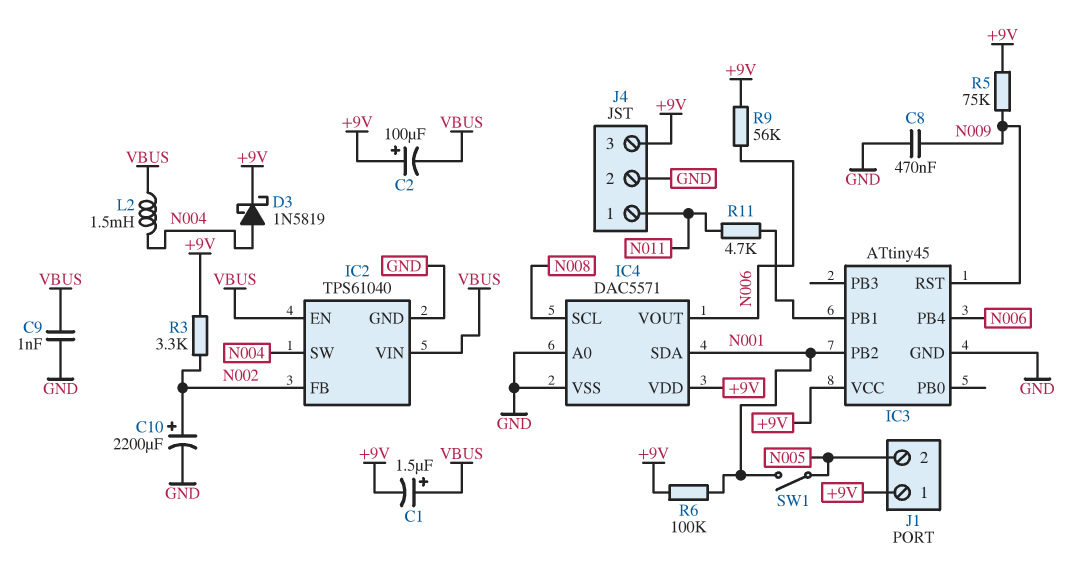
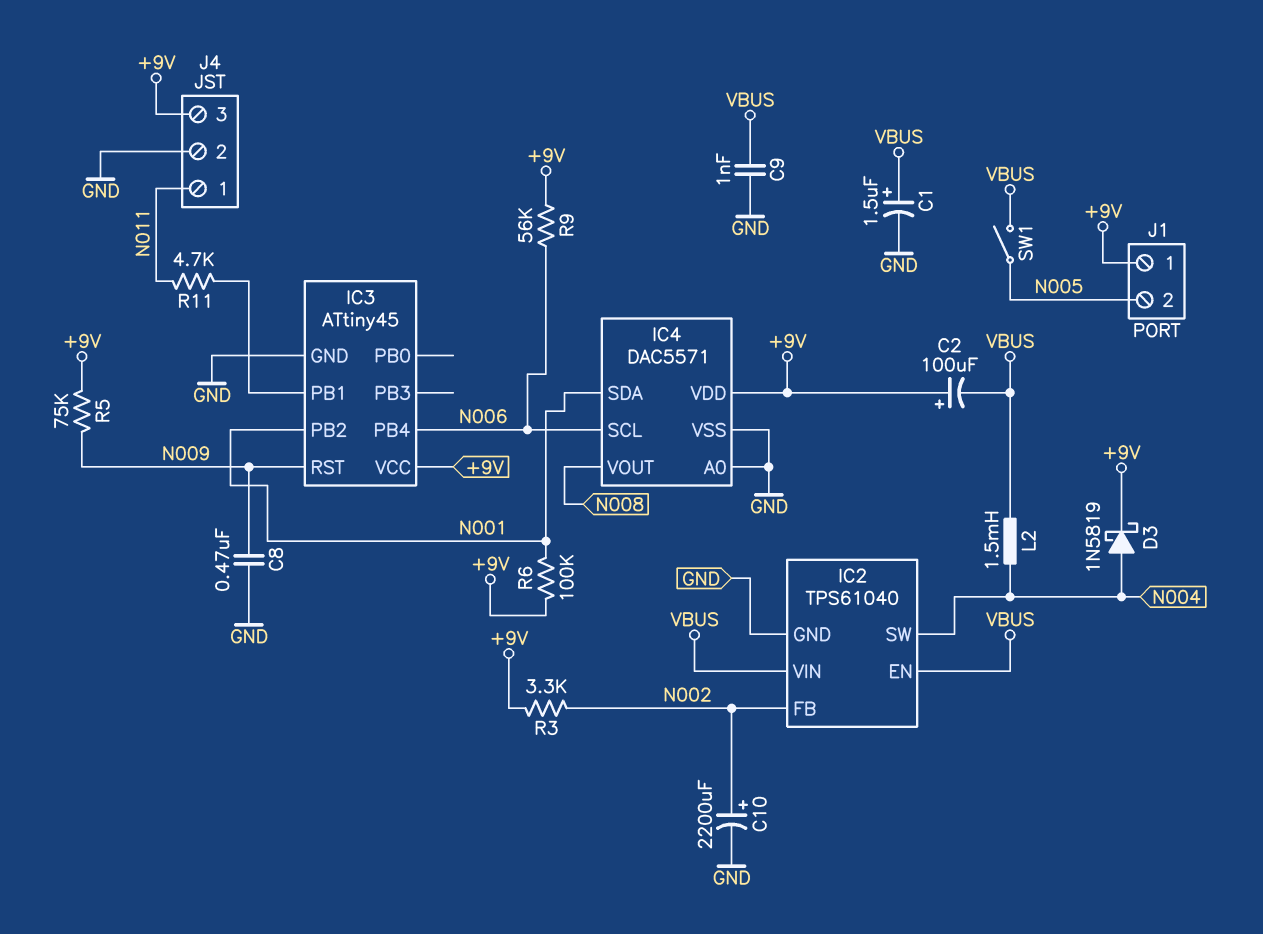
C1: 1.5uF (plus VBUS, minus +9V) -> 1.5uF (plus VBUS, minus GND)
IC4 pin SCL: N008 -> N006
IC4 pin VOUT: N006 -> N008
SW1: switch (N001, N005) -> switch (N005, VBUS)

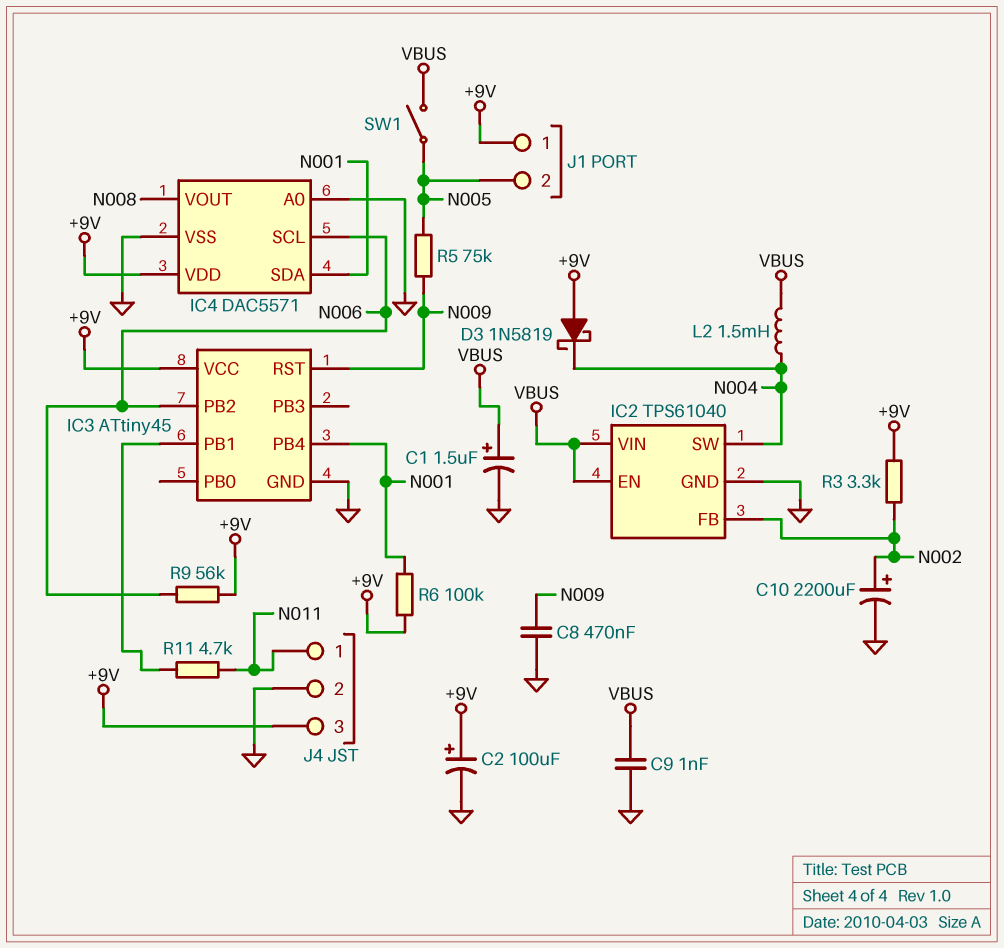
C2: 100uF (plus +9V, minus VBUS) -> 100uF (plus +9V, minus GND)
D3: schottky 1N5819 (A N004, K +9V) -> schottky 1N5819 (A +9V, K N004)
IC3 pin PB2: N001 -> N006
IC3 pin PB4: N006 -> N001
R5: 75k (+9V, N009) -> 75k (N005, N009)

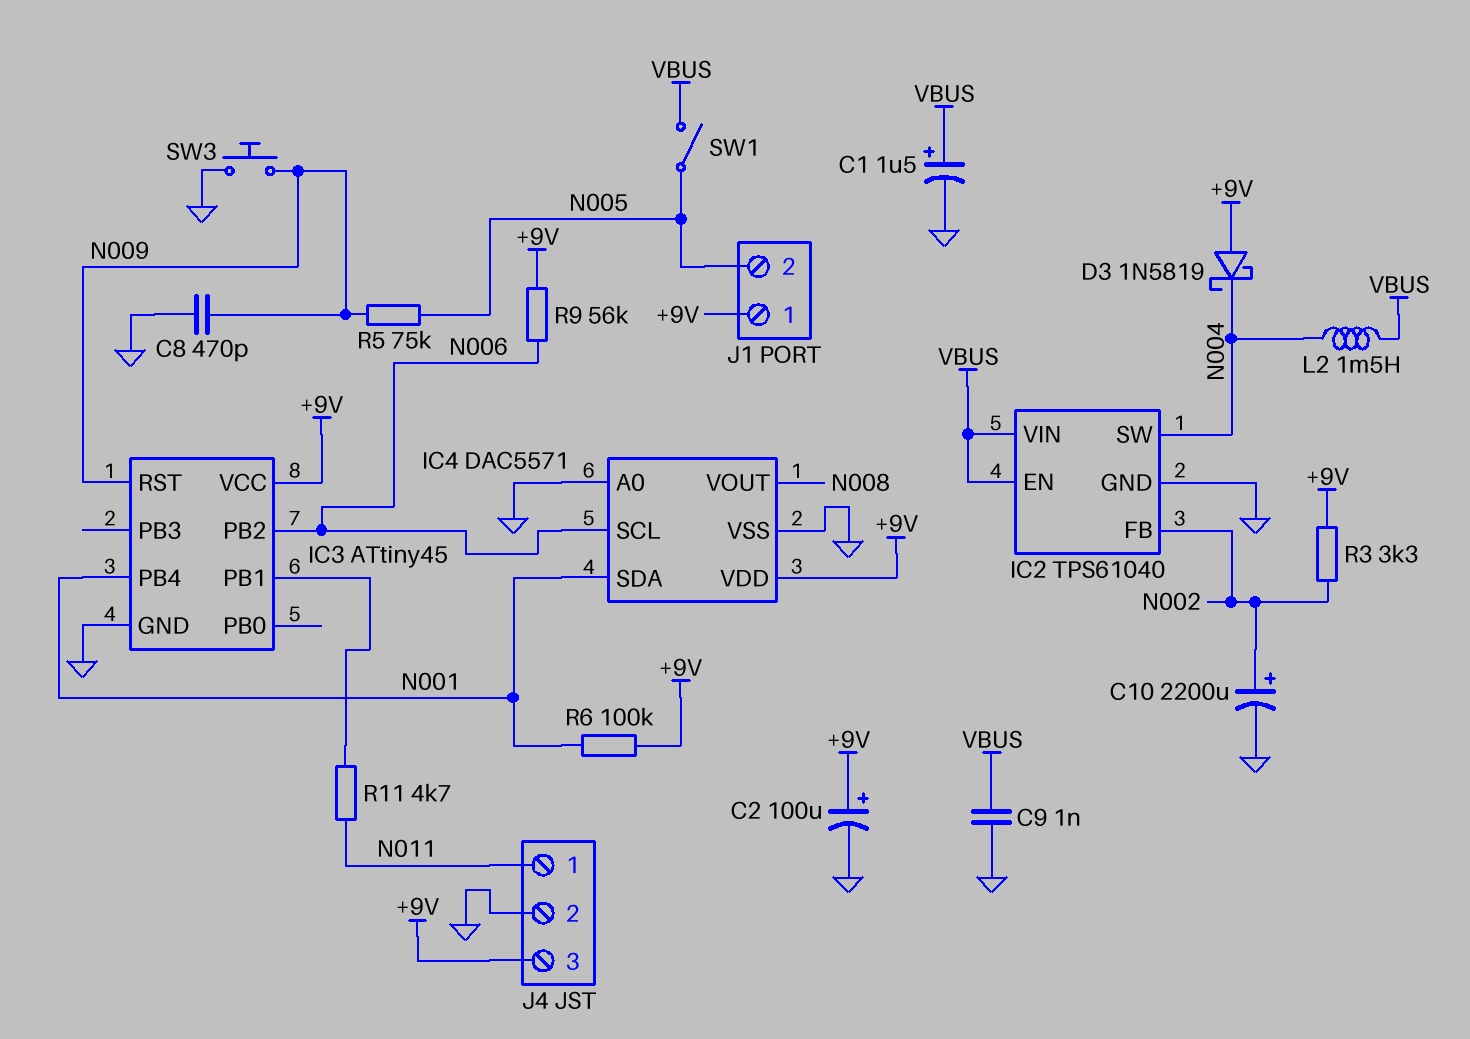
C8: 470nF (GND, N009) -> 470pF (GND, N009)
SW3: none -> button (GND, N009)

